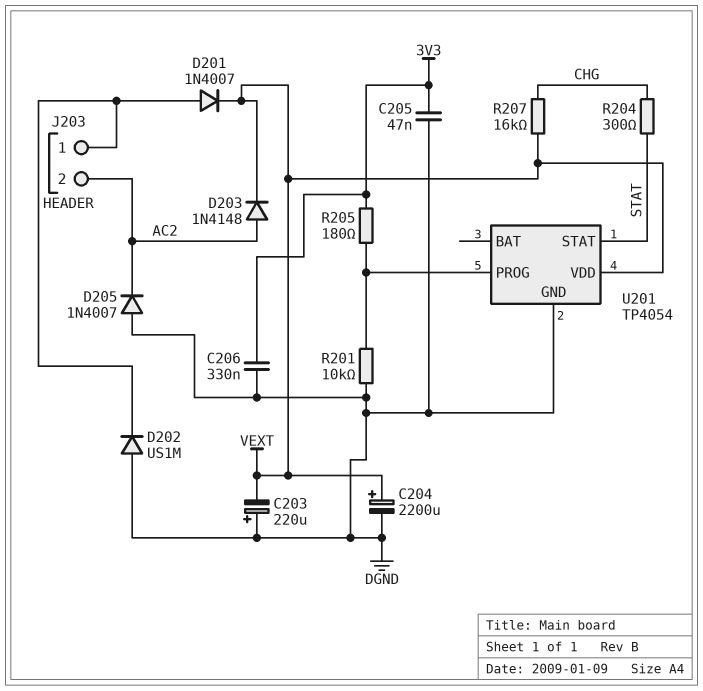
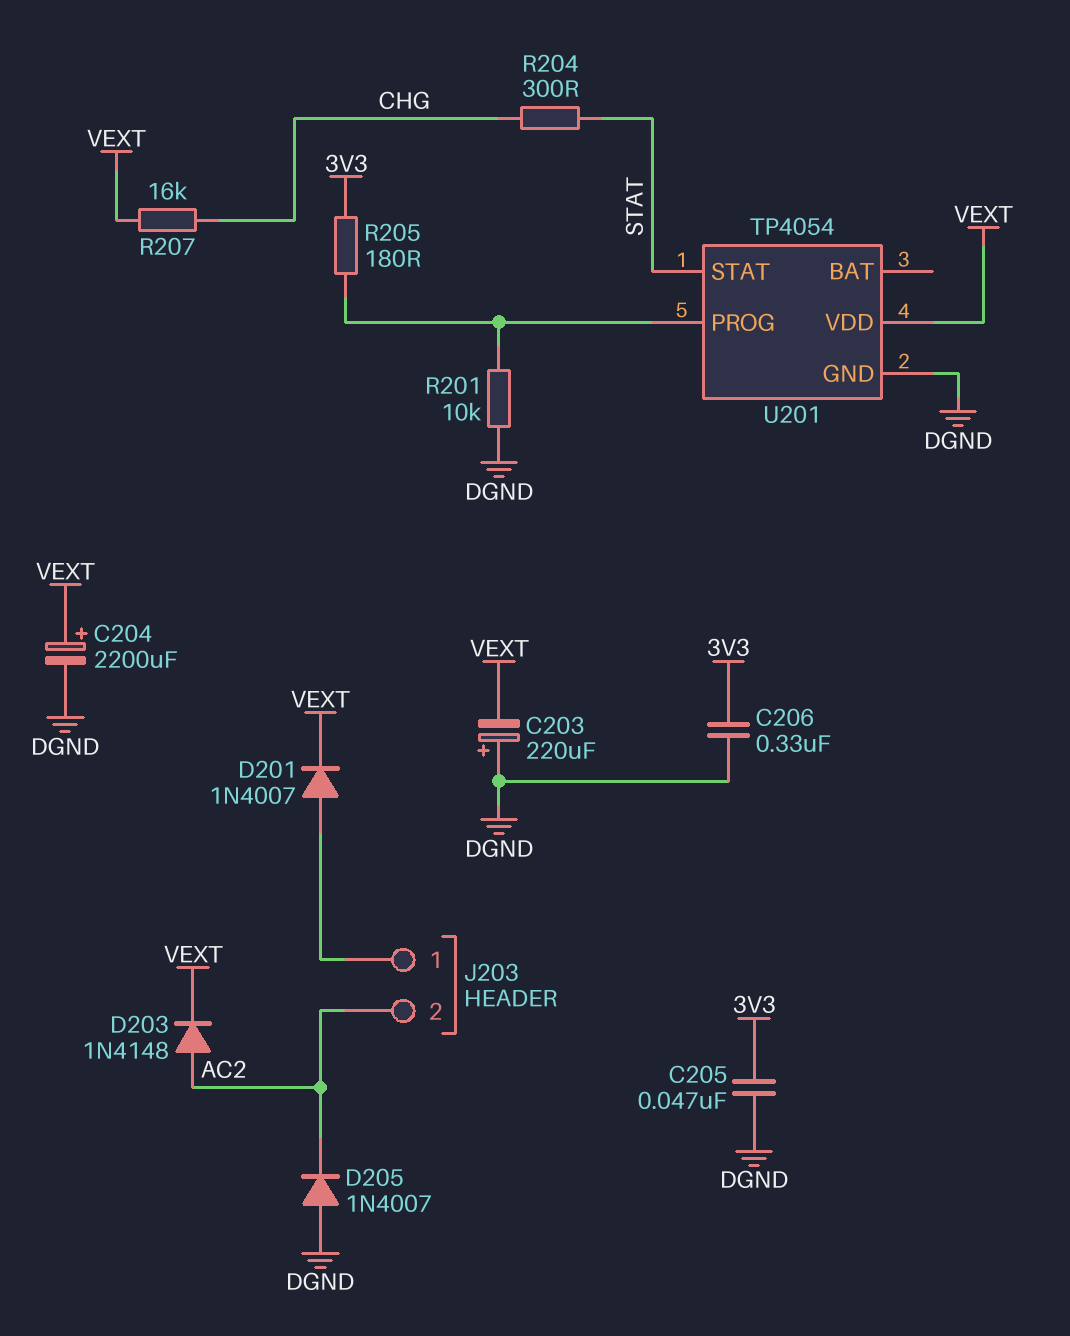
D202: diode US1M (A DGND, K J203/1) -> none

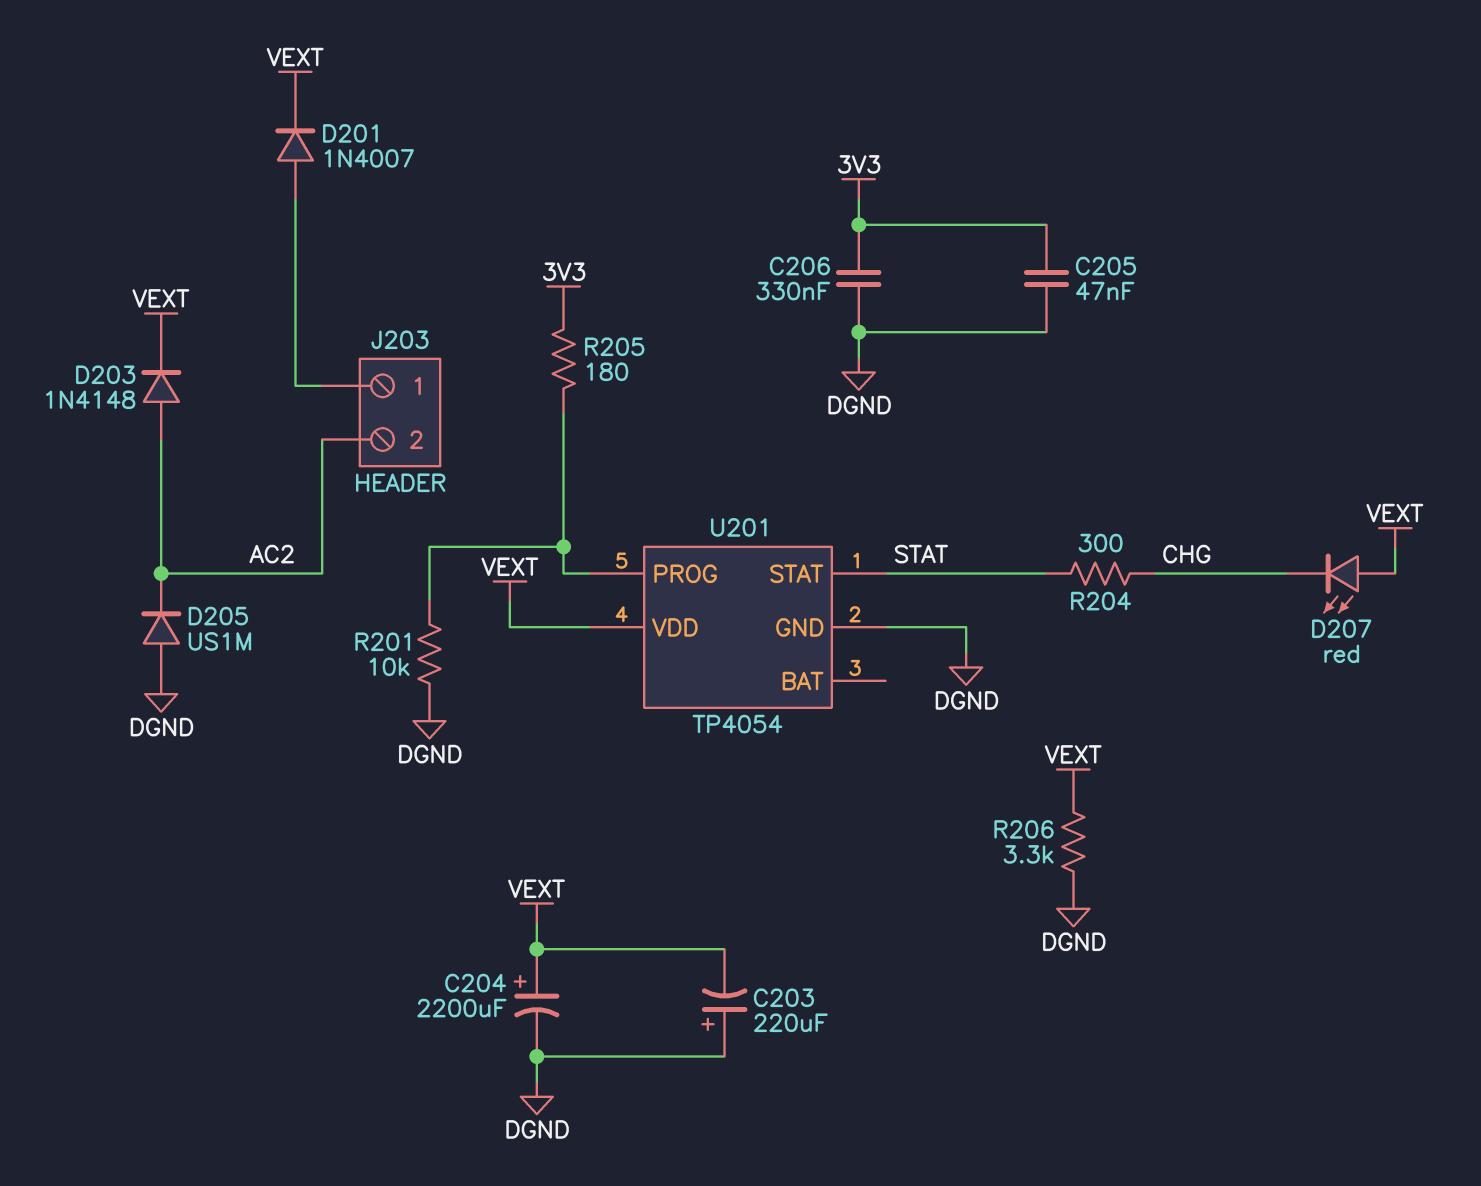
D205: diode 1N4007 (A DGND, K AC2) -> diode US1M (A DGND, K AC2)
D207: none -> LED red (A VEXT, K CHG)
R206: none -> 3.3k (DGND, VEXT)
R207: 16k (CHG, VEXT) -> none

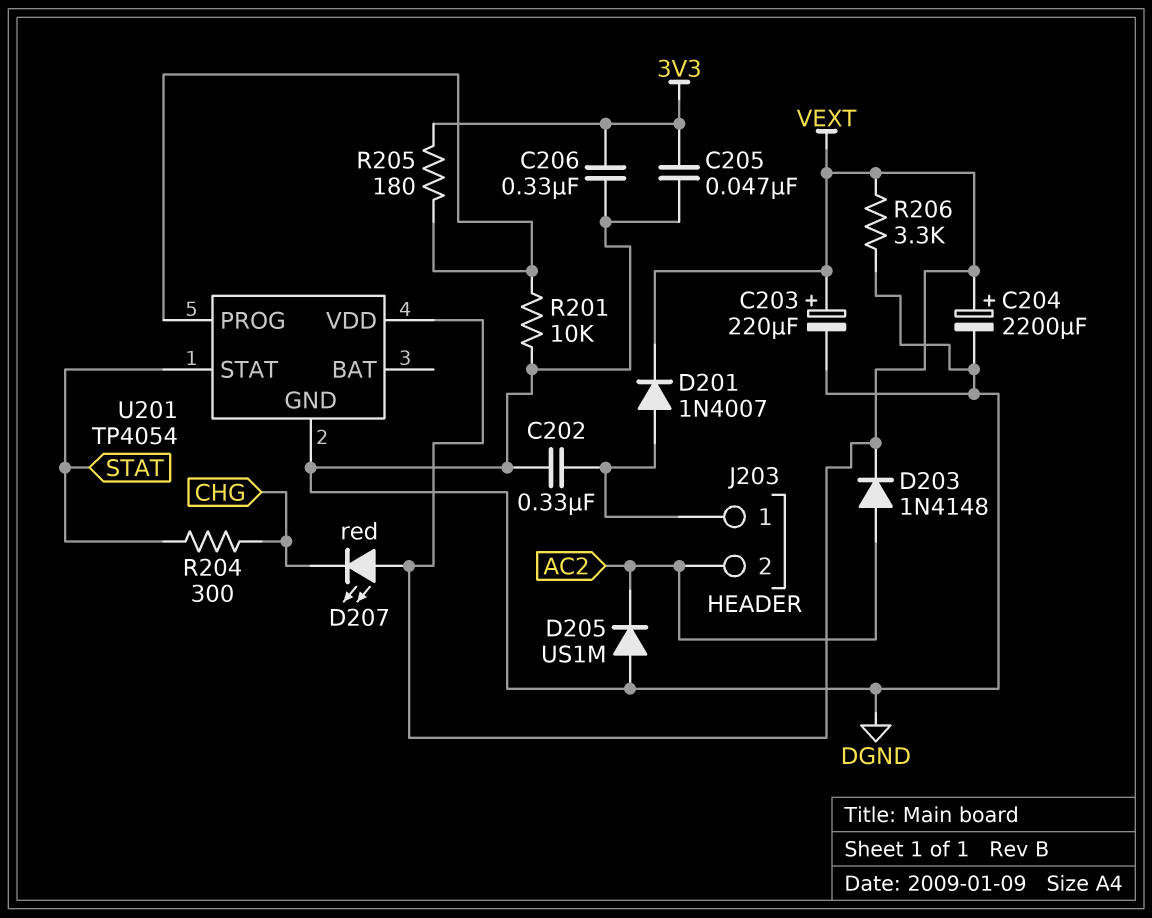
C202: none -> 330nF (DGND, J203/1)
C203: 220uF (plus DGND, minus VEXT) -> 220uF (plus VEXT, minus DGND)

